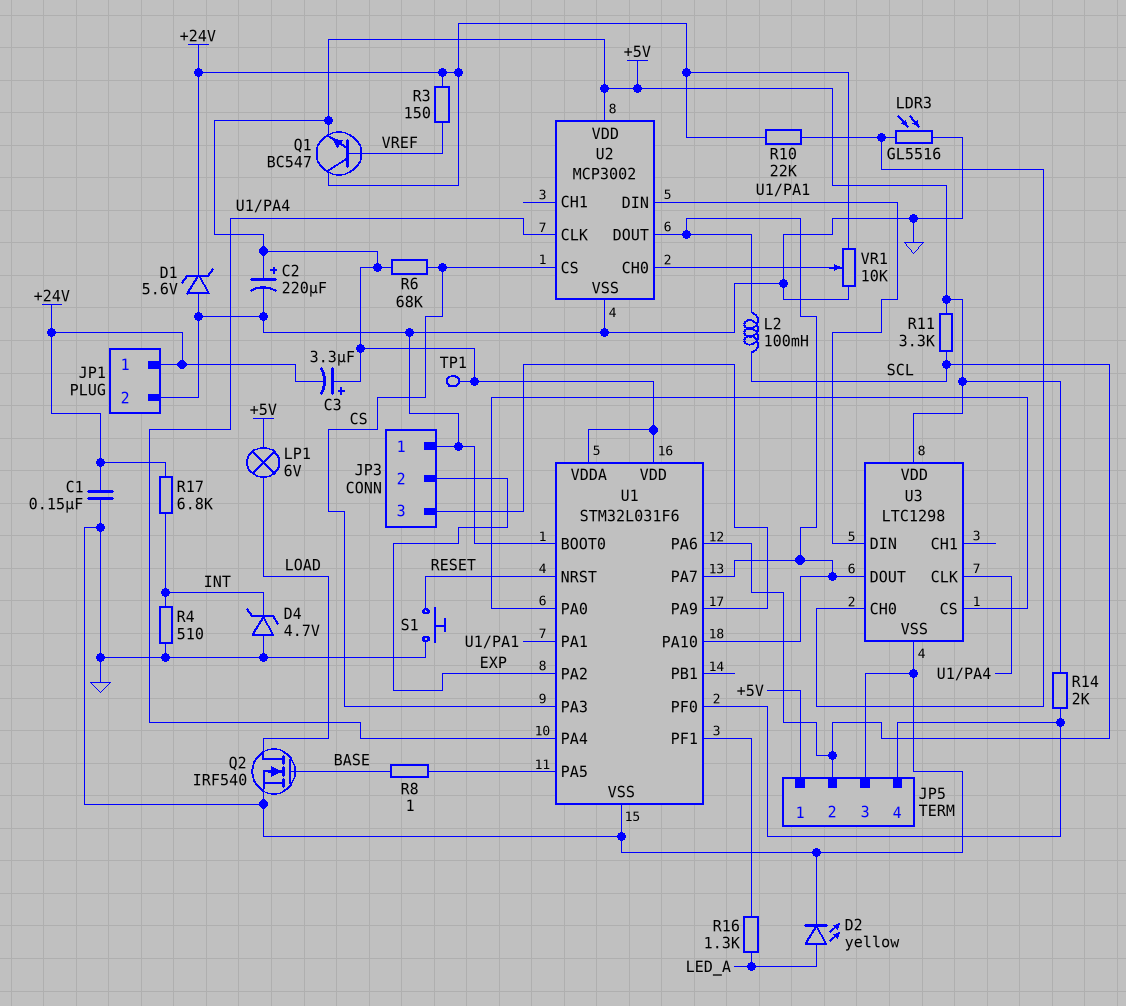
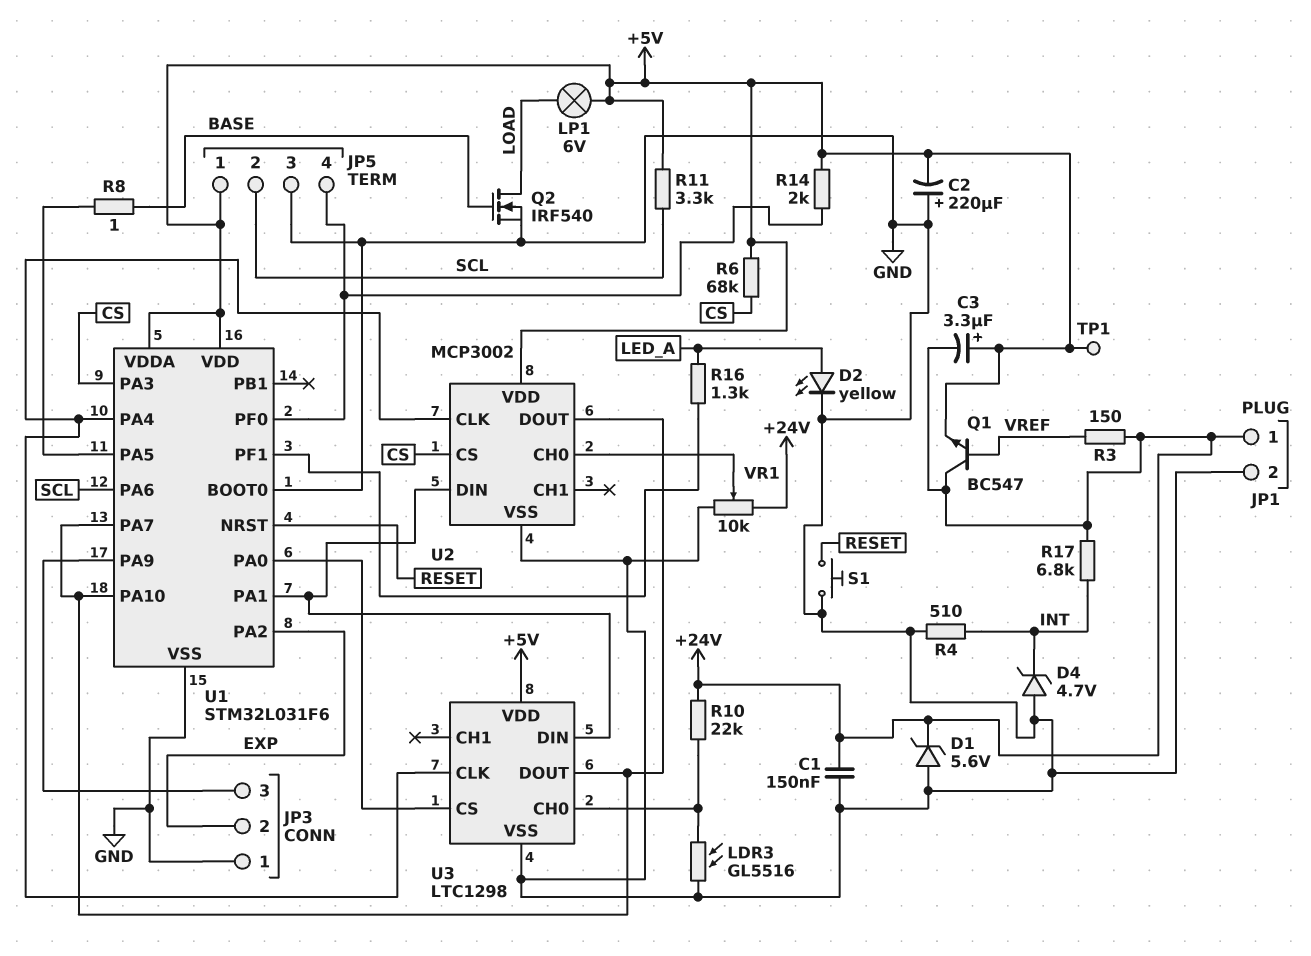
C2: 220uF (plus +5V, minus GND) -> 220uF (plus GND, minus +5V)
L2: 100mH (SCL, U1/PA7) -> none

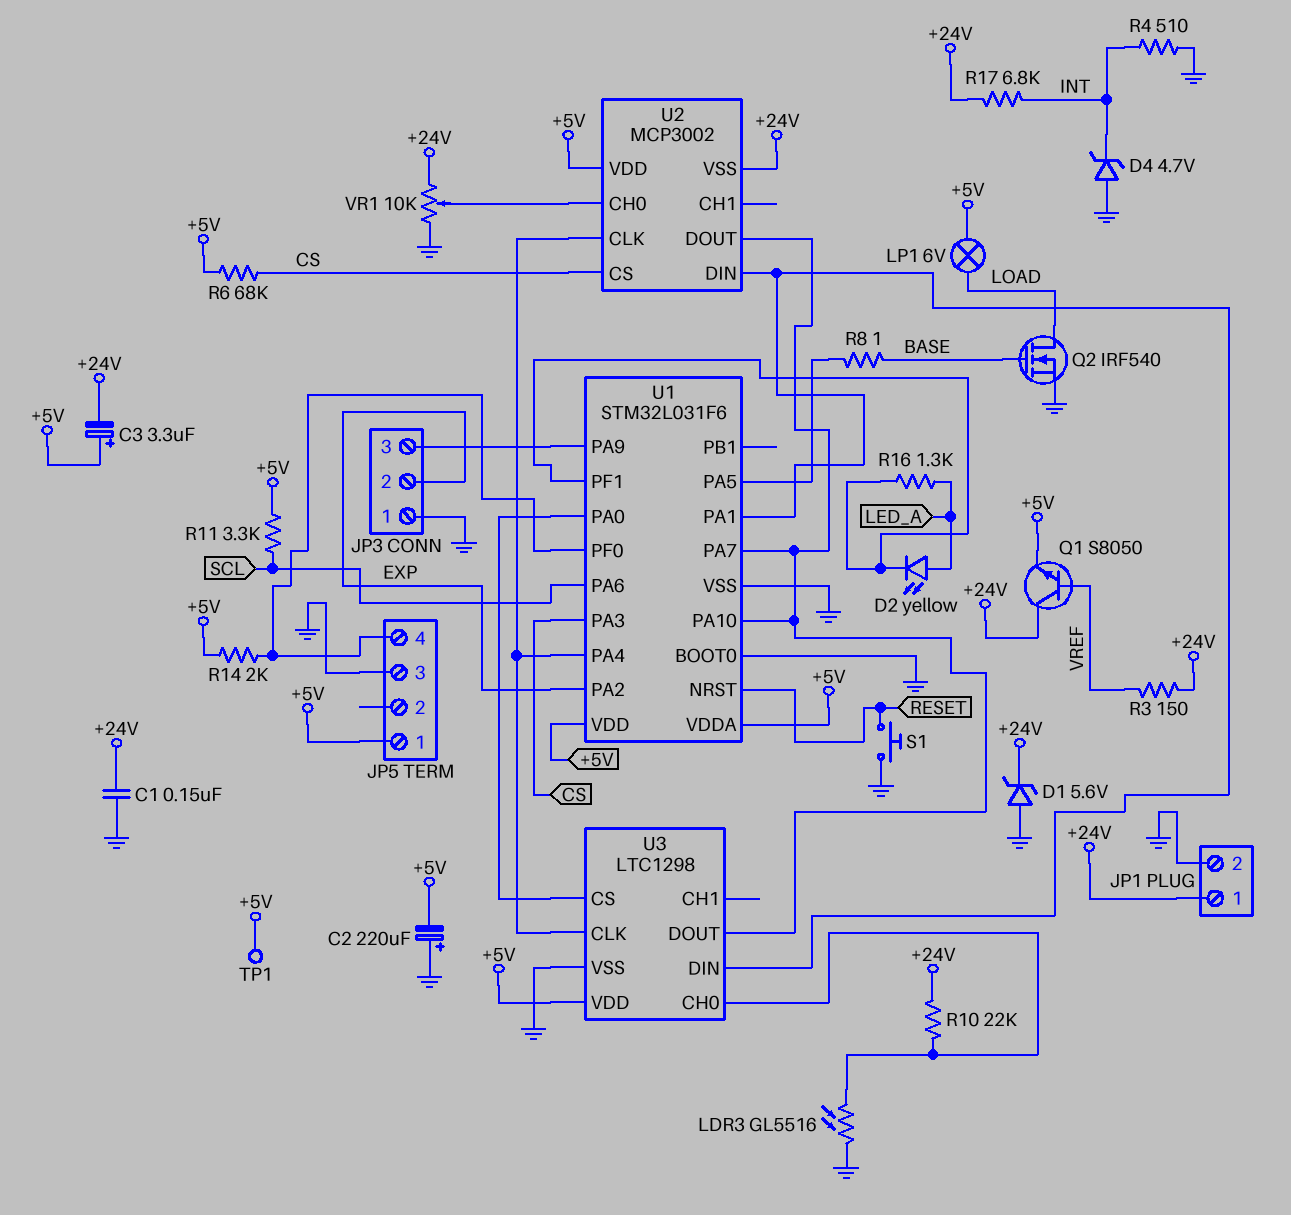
D2: LED yellow (A LED_A, K GND) -> LED yellow (A LED_A, K U1/PF1)
JP5 pin 2: SCL -> none
Q1: NPN BC547 (B VREF, C +24V, E +5V) -> NPN S8050 (B VREF, C +24V, E +5V)
U2 pin VSS: GND -> +24V

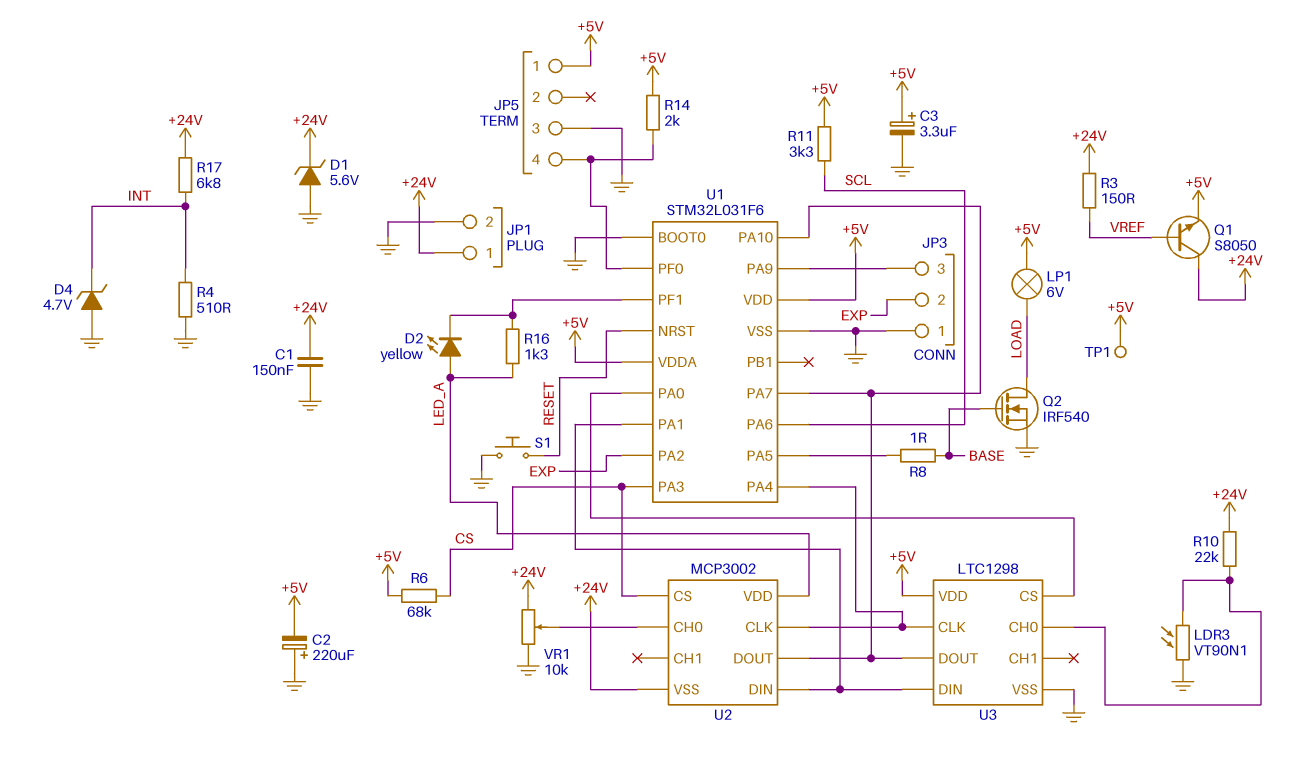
C3: 3.3uF (plus +5V, minus +24V) -> 3.3uF (plus +5V, minus GND)
LDR3: GL5516 (GND, U3/CH0) -> VT90N1 (GND, U3/CH0)
U2 pin VDD: +5V -> LED_A

